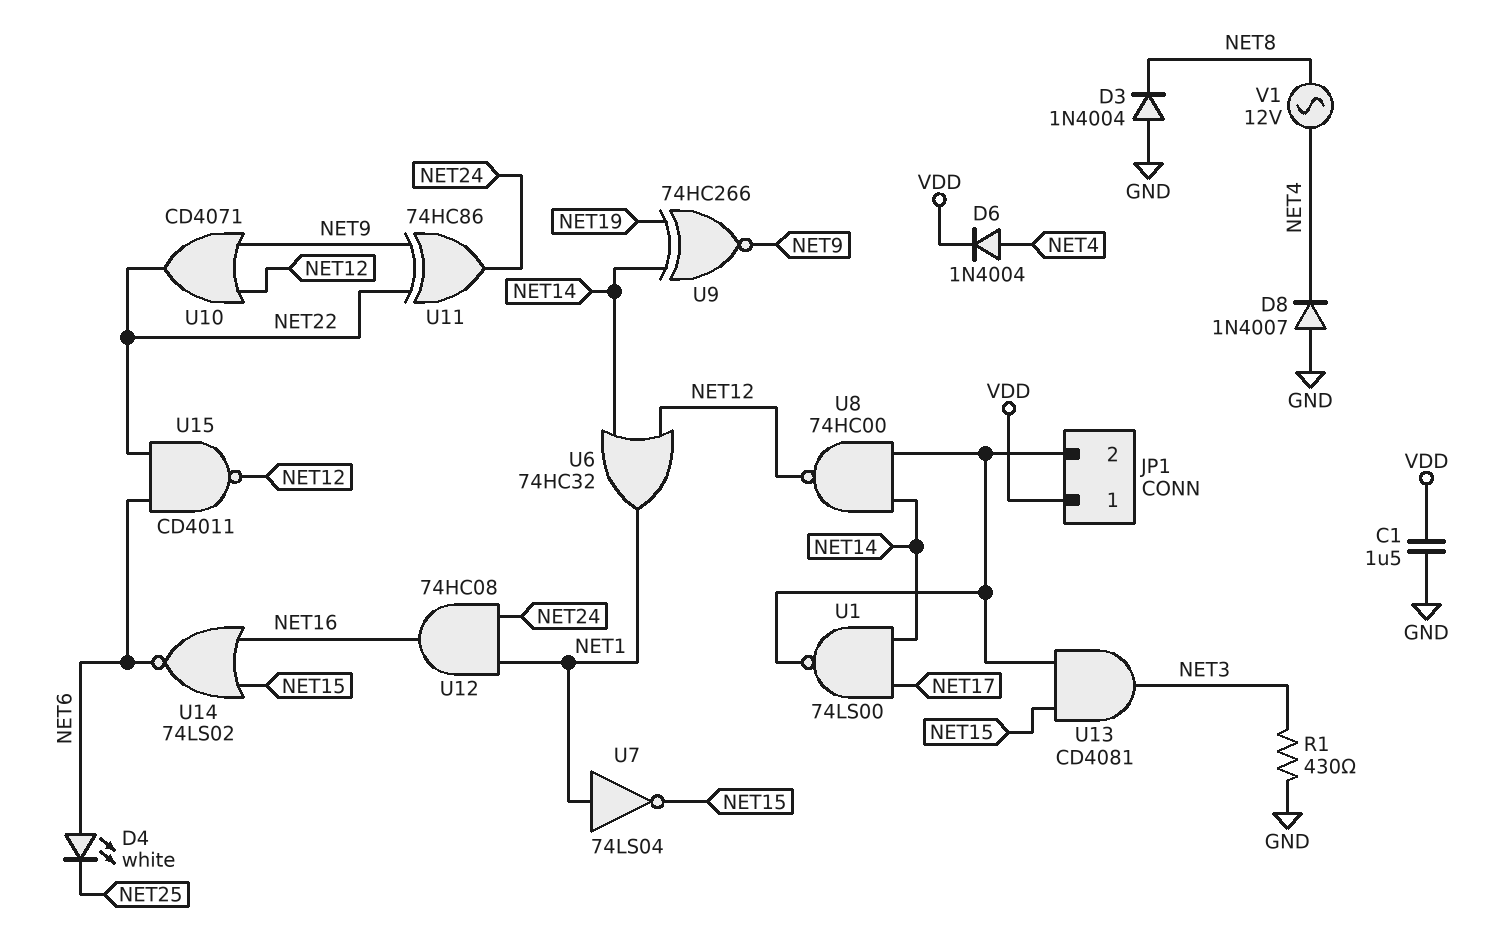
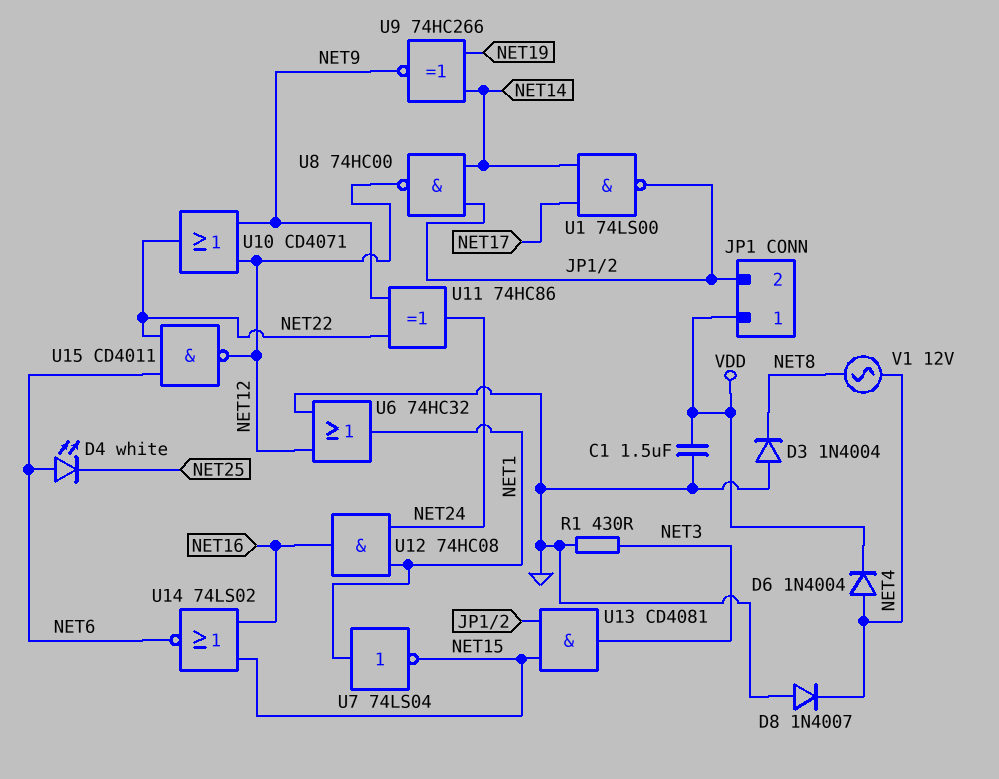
U6: OR 74HC32 (in NET12, in NET14, out NET1) -> OR 74HC32 (in GND, in NET12, out NET1)

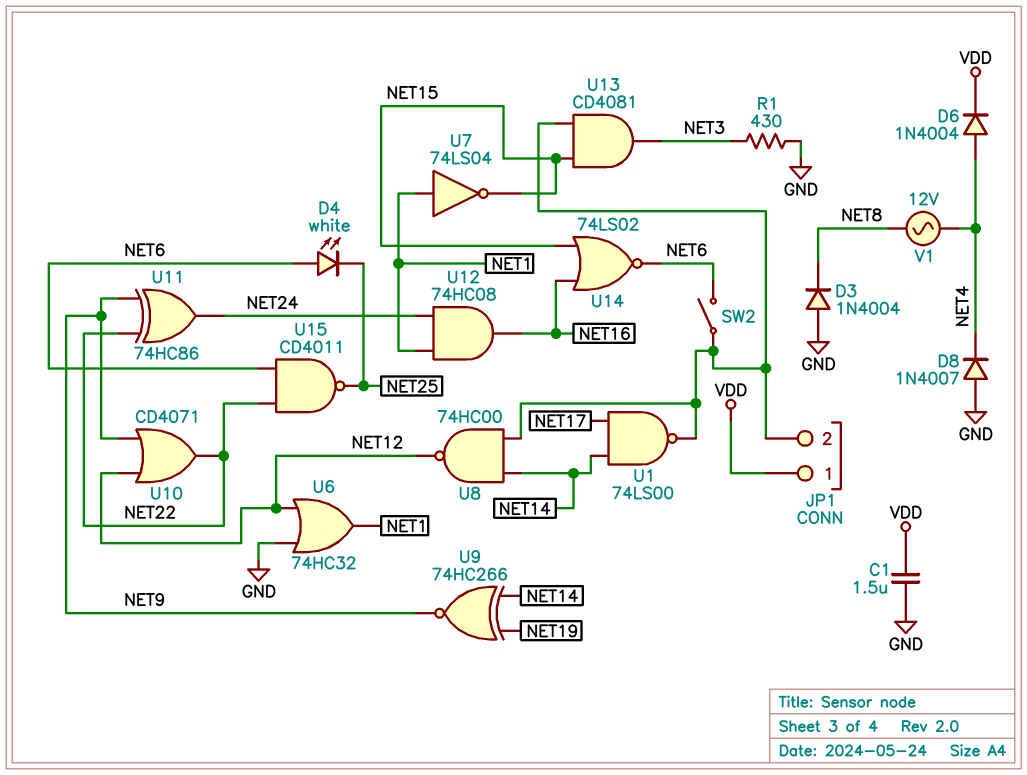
SW2: none -> switch (JP1/2, NET6)
U15: NAND CD4011 (in NET6, in NET22, out NET12) -> NAND CD4011 (in NET6, in NET22, out NET25)

